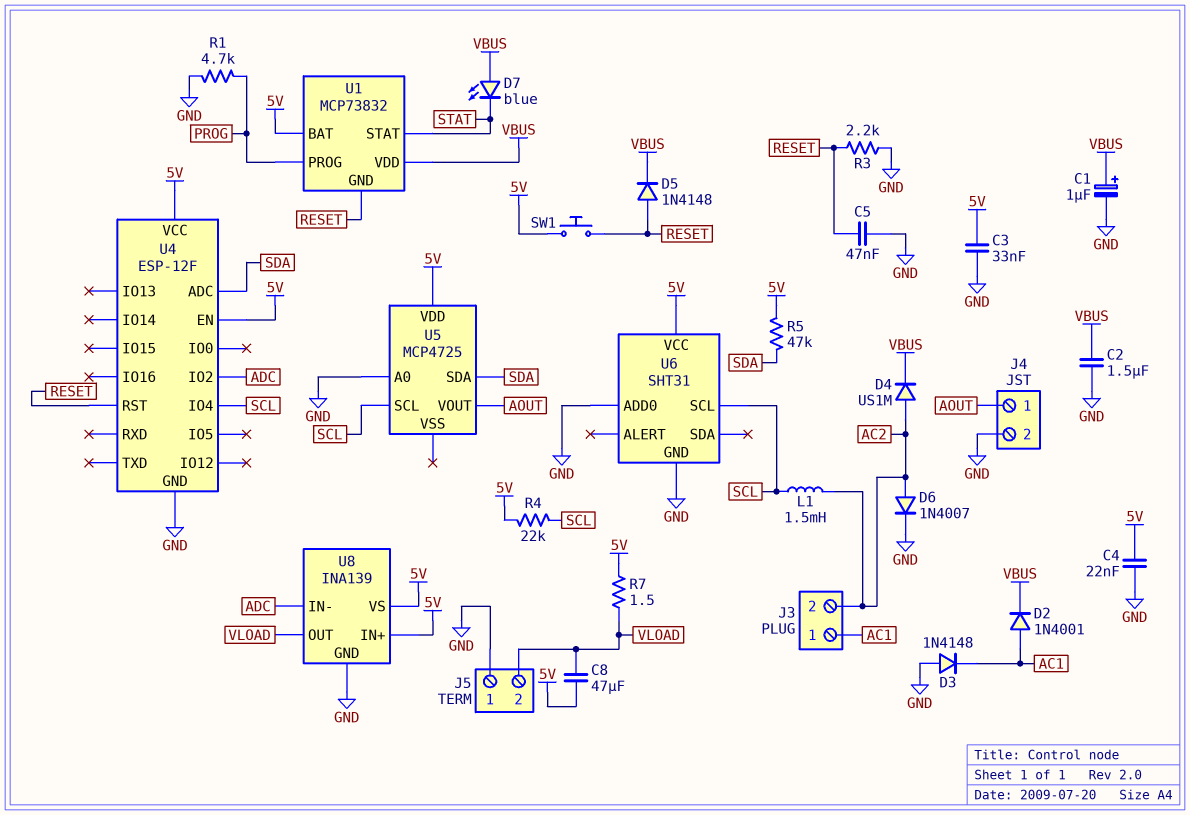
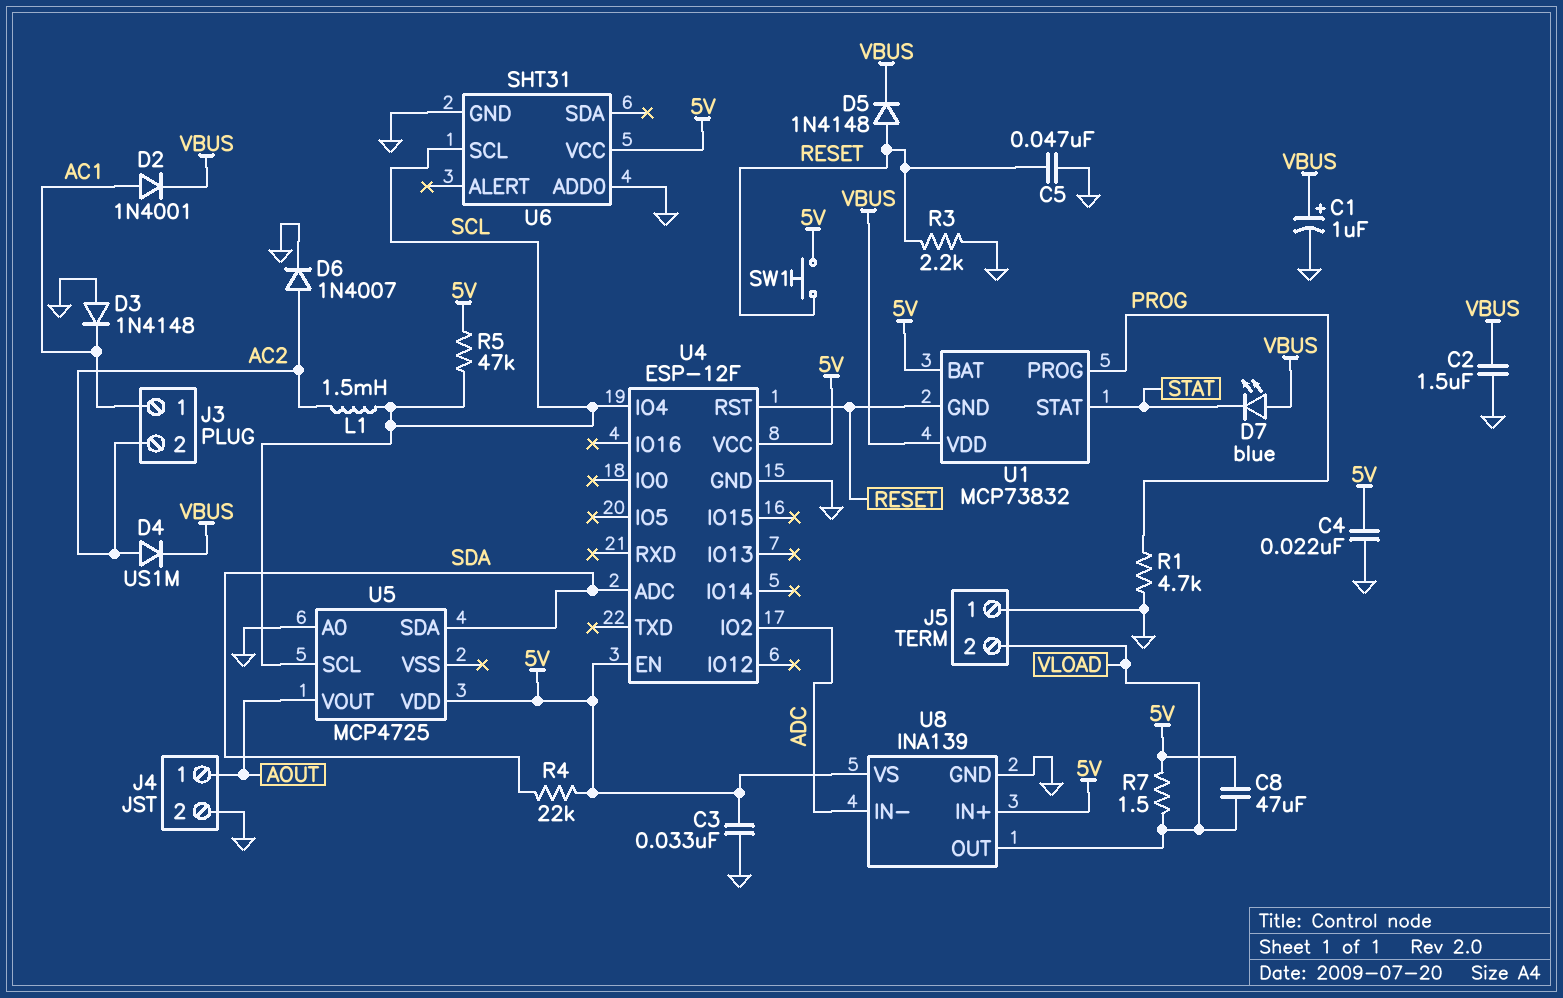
R4: 22k (5V, SCL) -> 22k (5V, SDA)
R5: 47k (5V, SDA) -> 47k (5V, SCL)

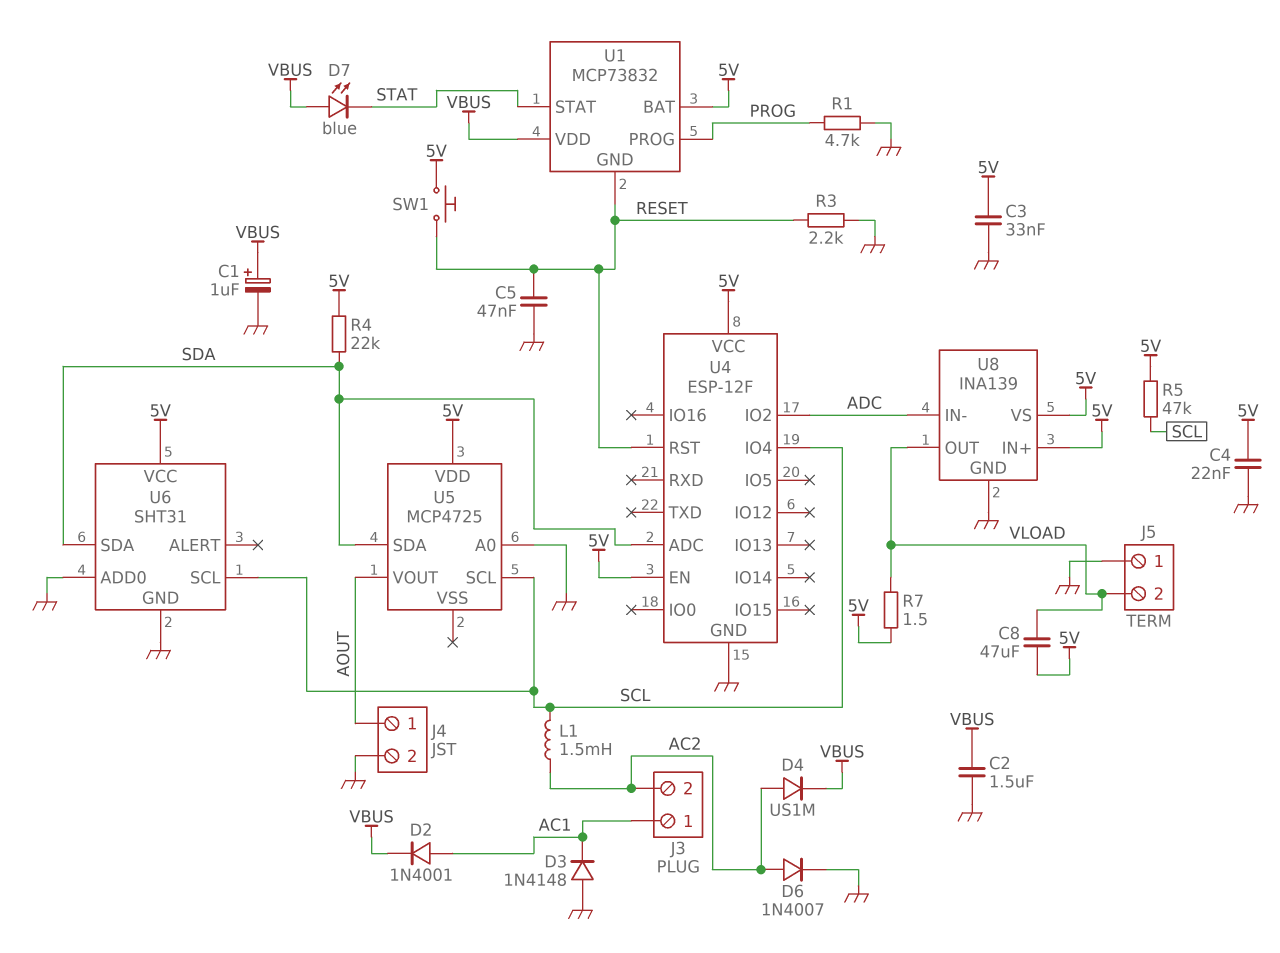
D5: diode 1N4148 (A RESET, K VBUS) -> none
U6 pin SDA: none -> SDA

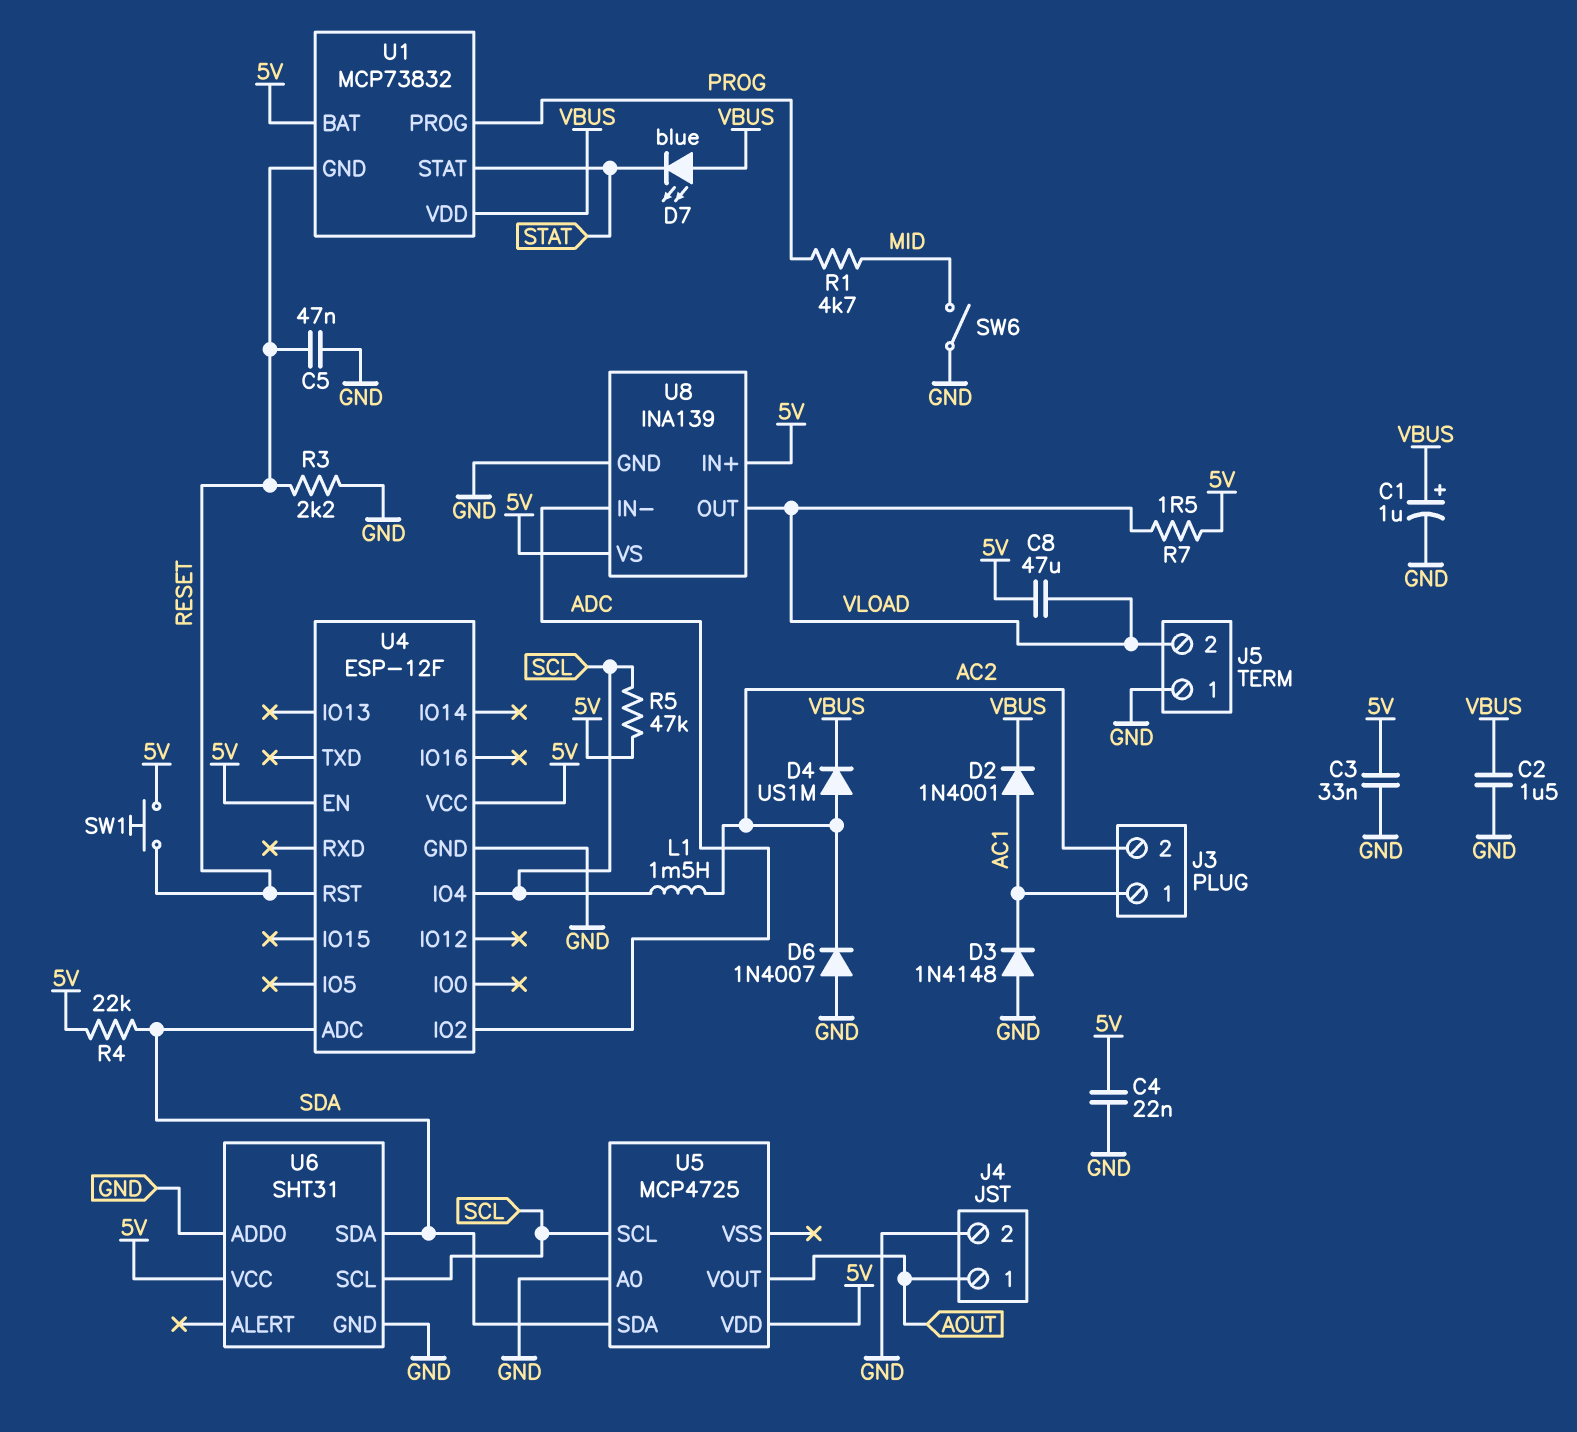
D6: diode 1N4007 (A AC2, K GND) -> diode 1N4007 (A GND, K AC2)
R1: 4.7k (GND, PROG) -> 4.7k (MID, PROG)
SW6: none -> switch (GND, MID)

